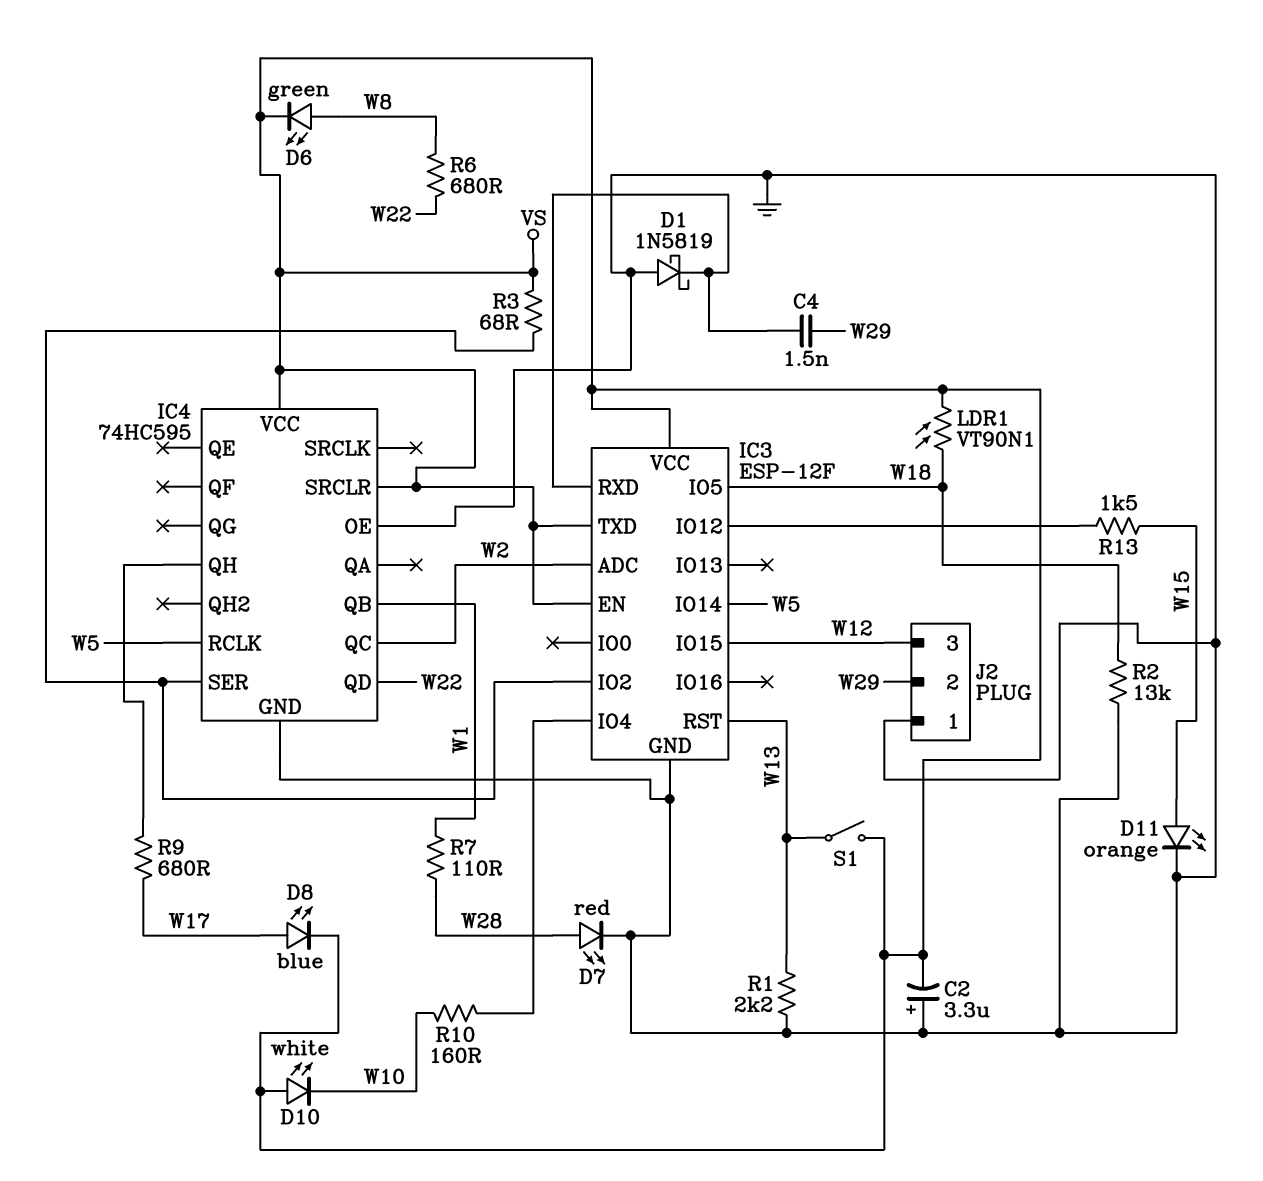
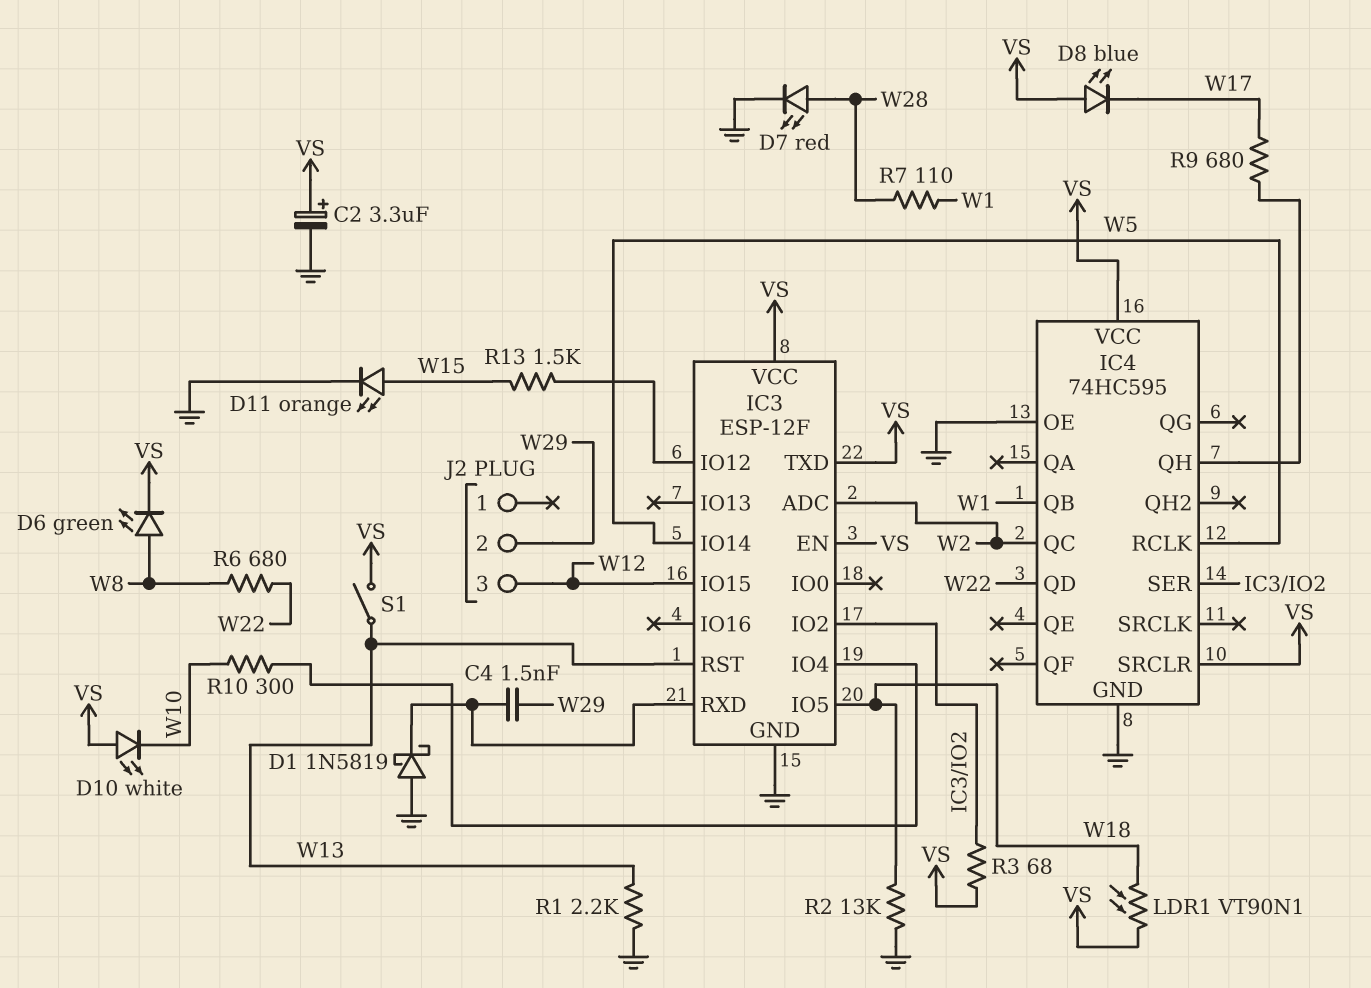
C2: 3.3uF (plus GND, minus VS) -> 3.3uF (plus VS, minus GND)
D8: LED blue (A W17, K VS) -> LED blue (A VS, K W17)
J2 pin 1: GND -> none
R10: 160 (IC3/IO4, W10) -> 300 (IC3/IO4, W10)

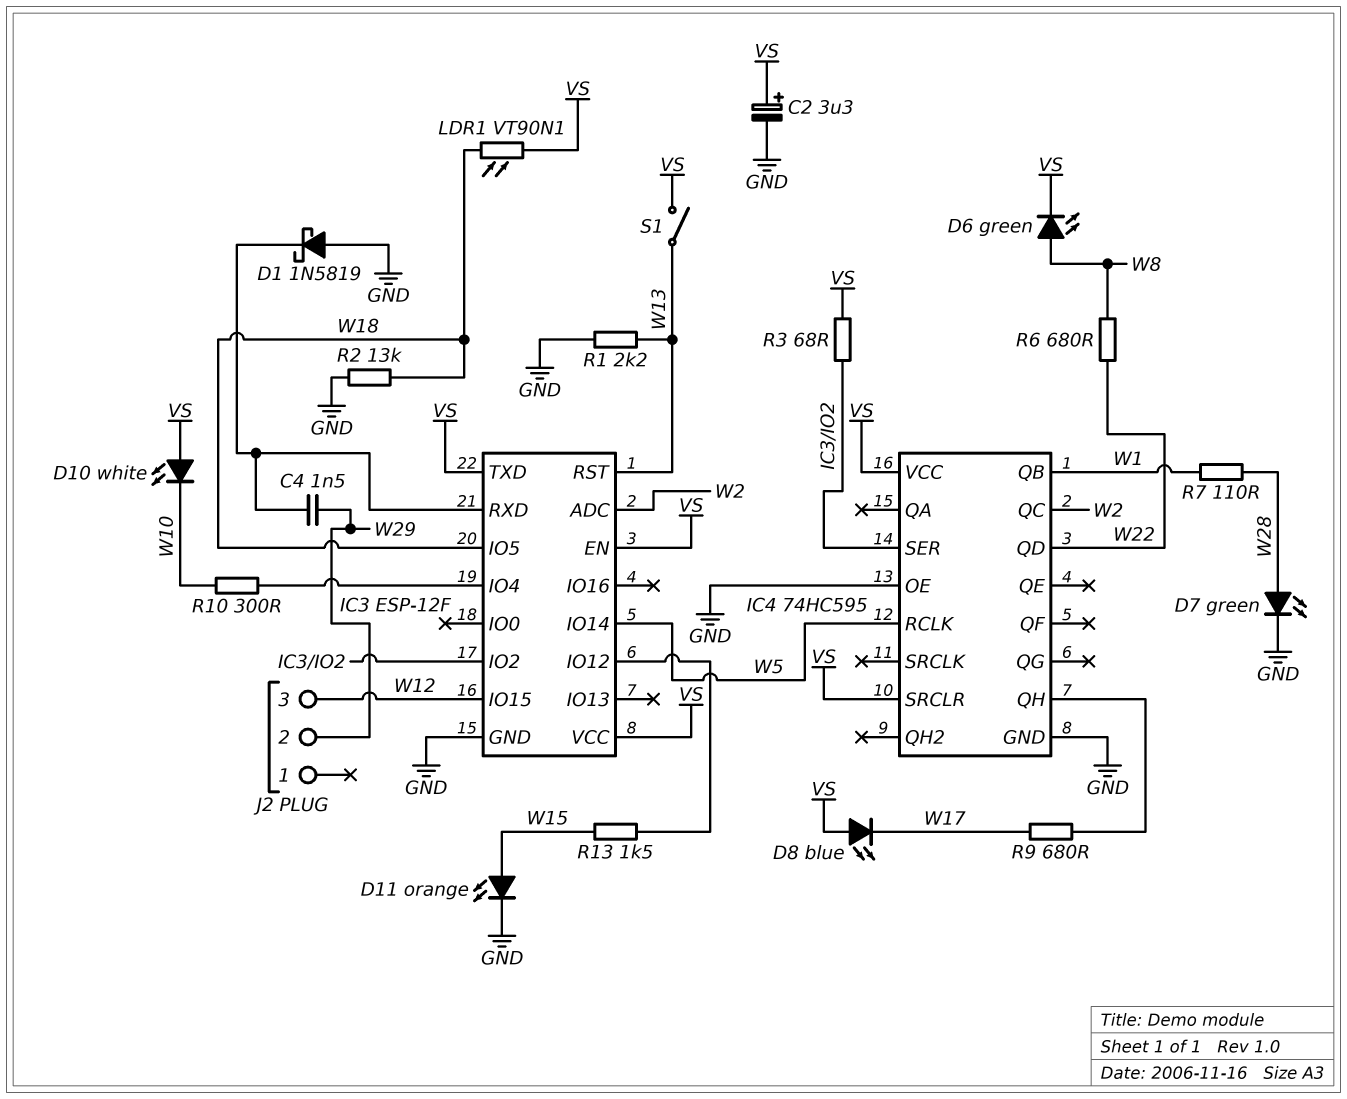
D7: LED red (A W28, K GND) -> LED green (A W28, K GND)

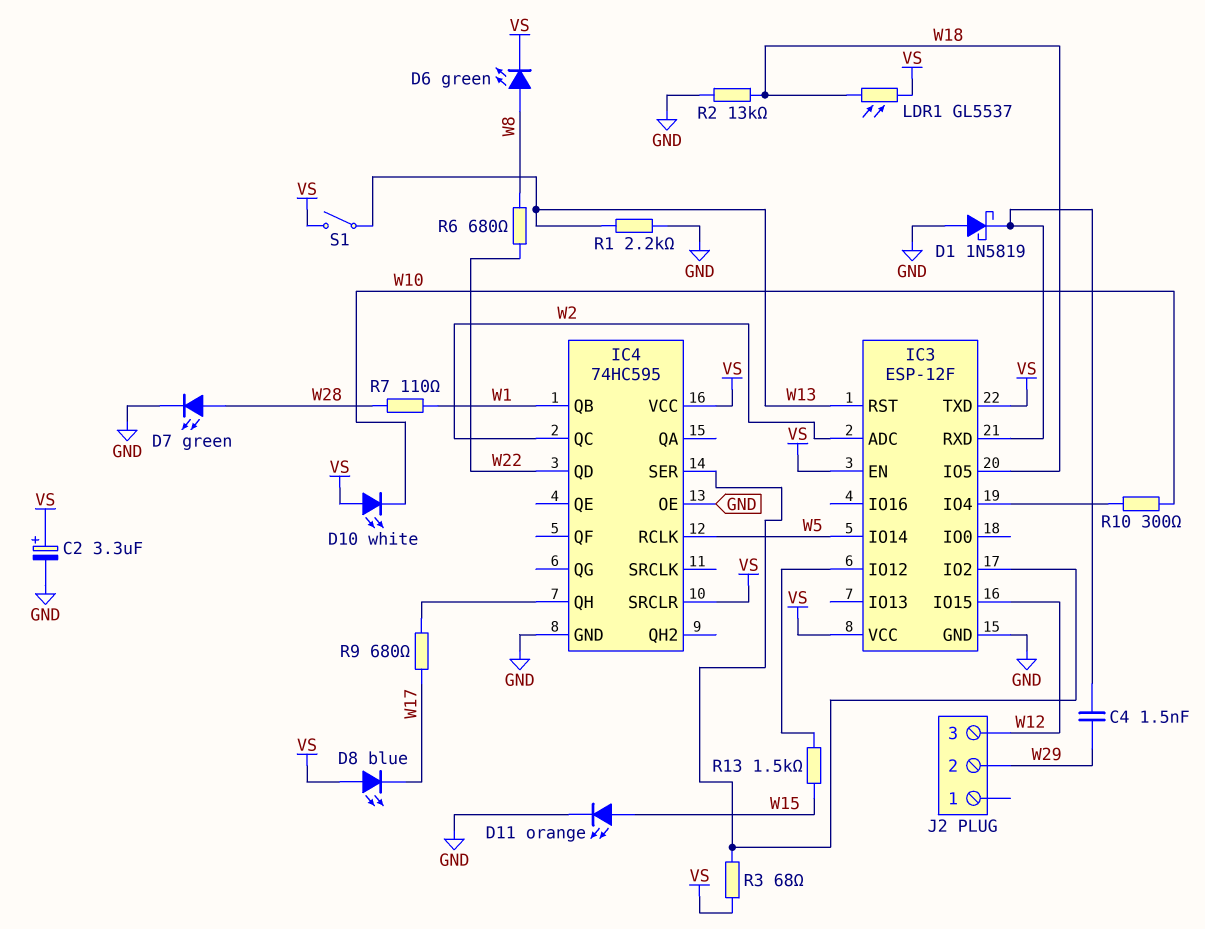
LDR1: VT90N1 (VS, W18) -> GL5537 (VS, W18)

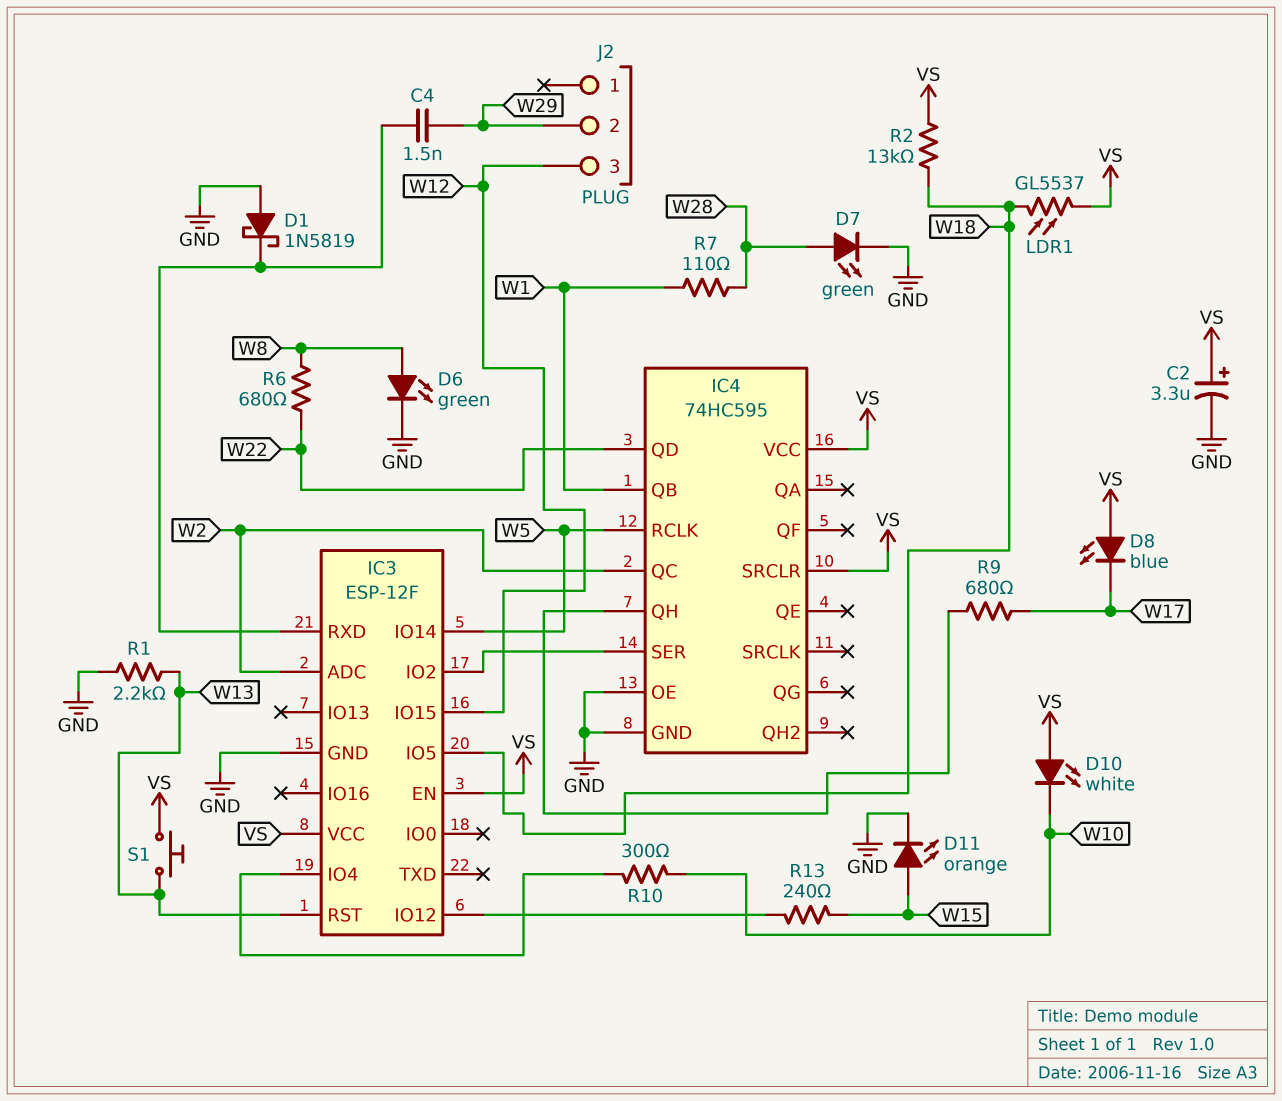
D6: LED green (A W8, K VS) -> LED green (A W8, K GND)
IC3 pin TXD: VS -> none
R2: 13k (GND, W18) -> 13k (VS, W18)
R3: 68 (IC3/IO2, VS) -> none
R13: 1.5k (IC3/IO12, W15) -> 240 (IC3/IO12, W15)
S1: switch (VS, W13) -> button (VS, W13)

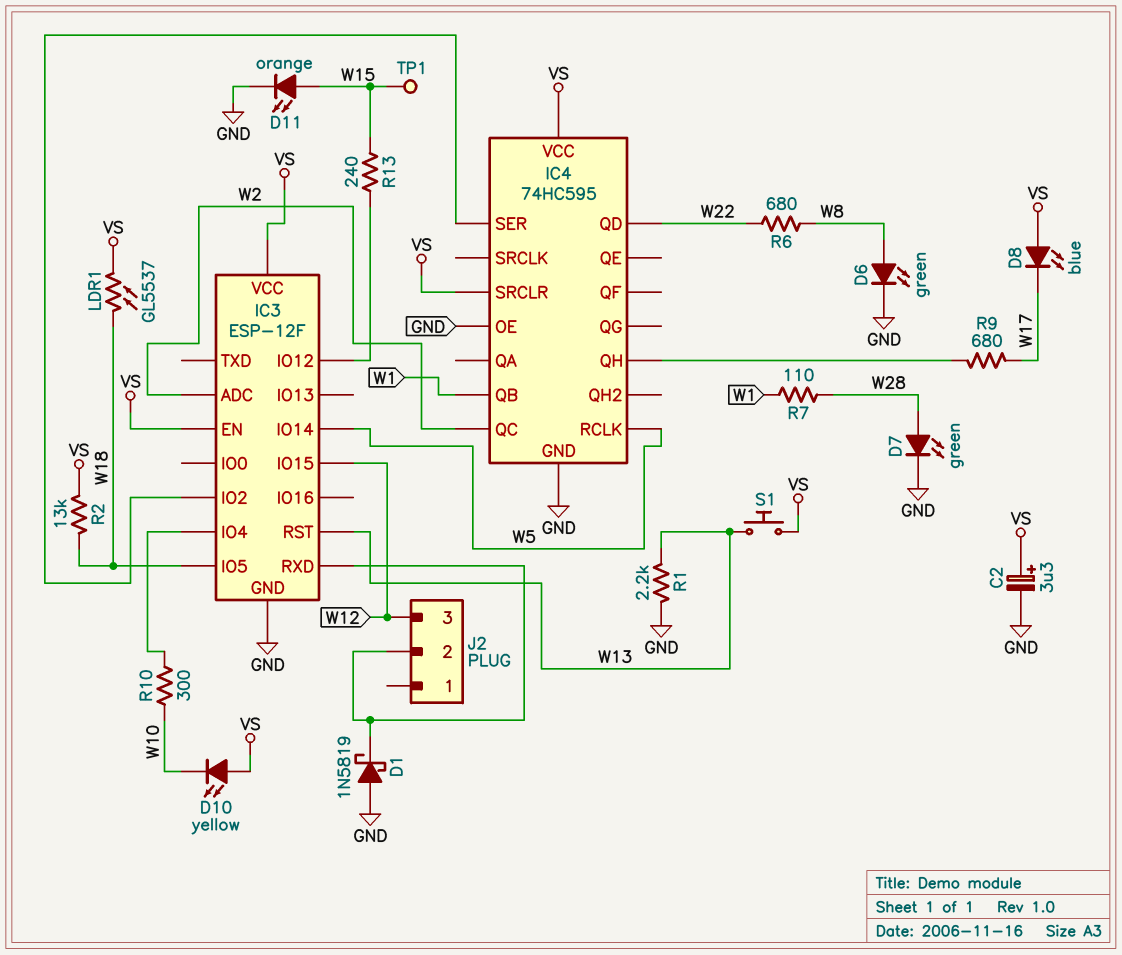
C4: 1.5nF (IC3/RXD, W29) -> none
D10: LED white (A VS, K W10) -> LED yellow (A VS, K W10)
J2 pin 2: W29 -> IC3/RXD
TP1: none -> test point (W15)

